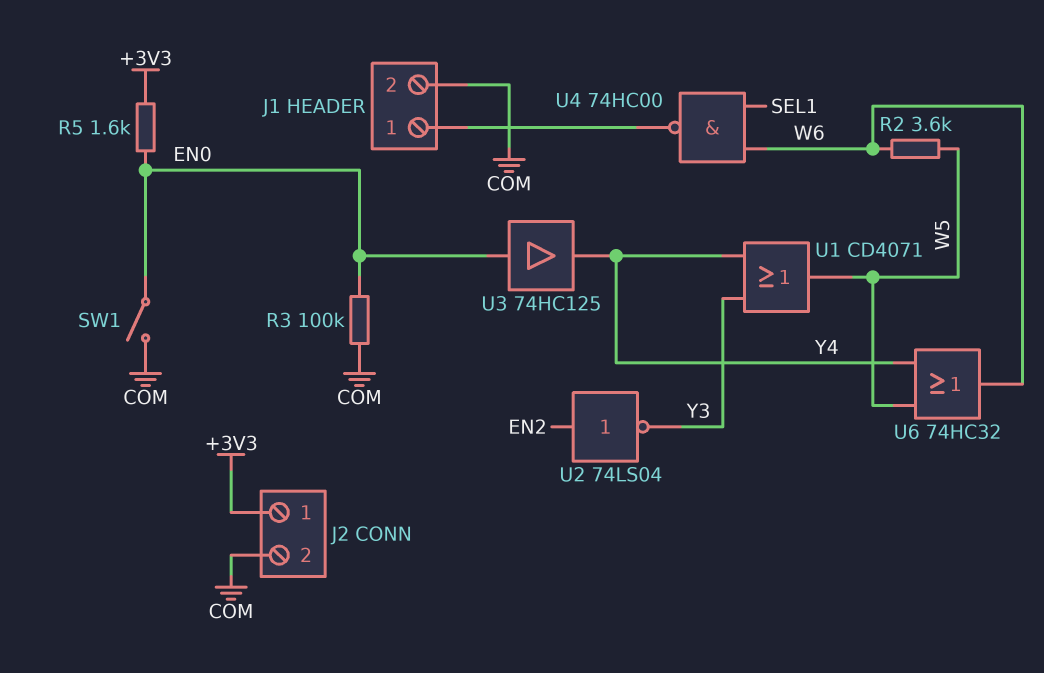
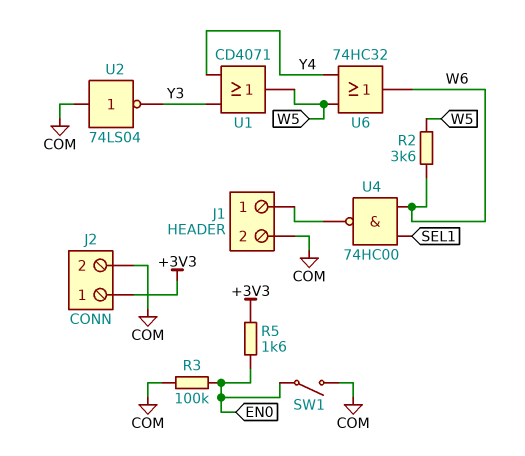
U2: NOT 74LS04 (in EN2, out Y3) -> NOT 74LS04 (in COM, out Y3)
U3: buffer 74HC125 (in EN0, out Y4) -> none

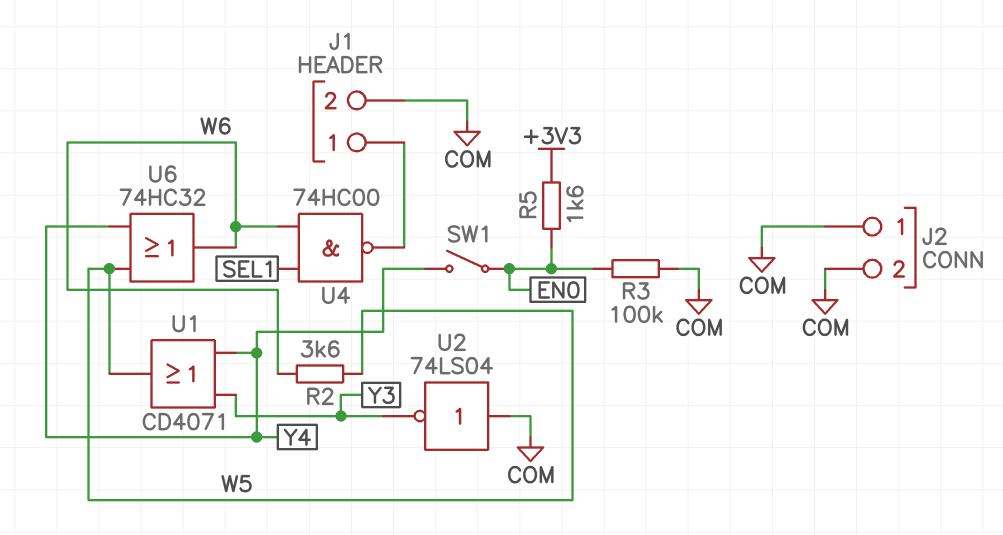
J2 pin 1: +3V3 -> COM
SW1: switch (COM, EN0) -> switch (EN0, Y4)

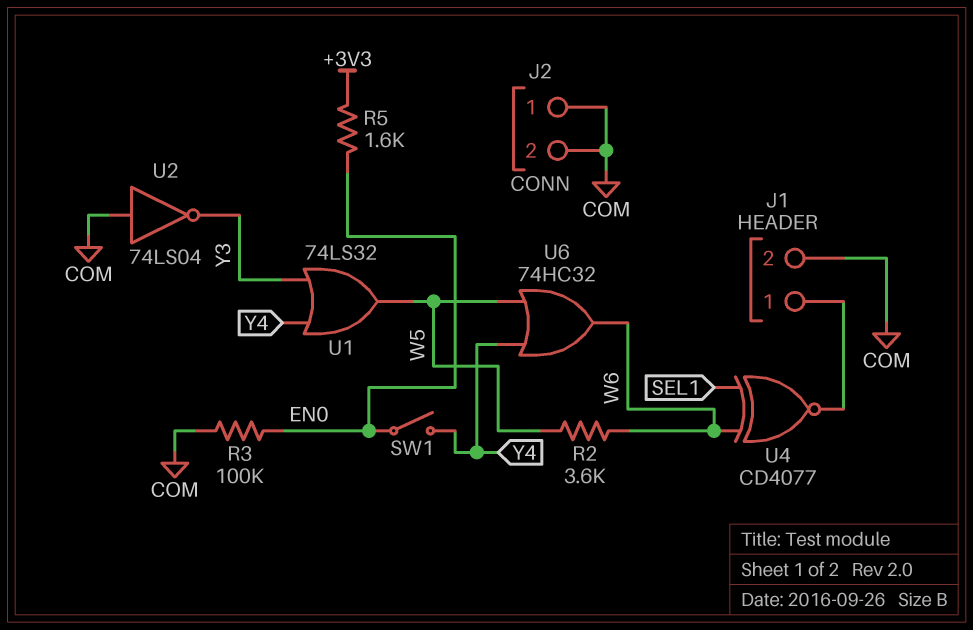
U1: OR CD4071 (in Y3, in Y4, out W5) -> OR 74LS32 (in Y3, in Y4, out W5)
U4: NAND 74HC00 (in SEL1, in W6, out J1/1) -> XNOR CD4077 (in SEL1, in W6, out J1/1)

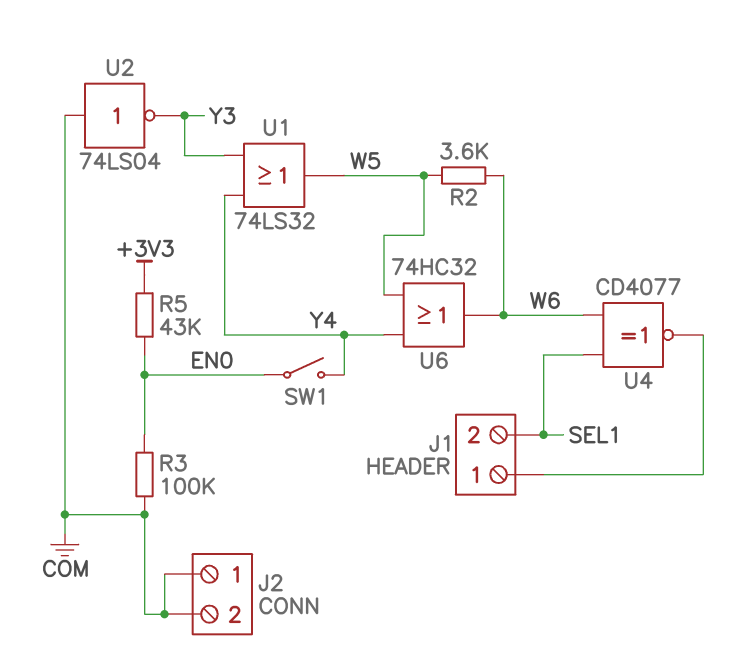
J1 pin 2: COM -> SEL1
R5: 1.6k (+3V3, EN0) -> 43k (+3V3, EN0)

